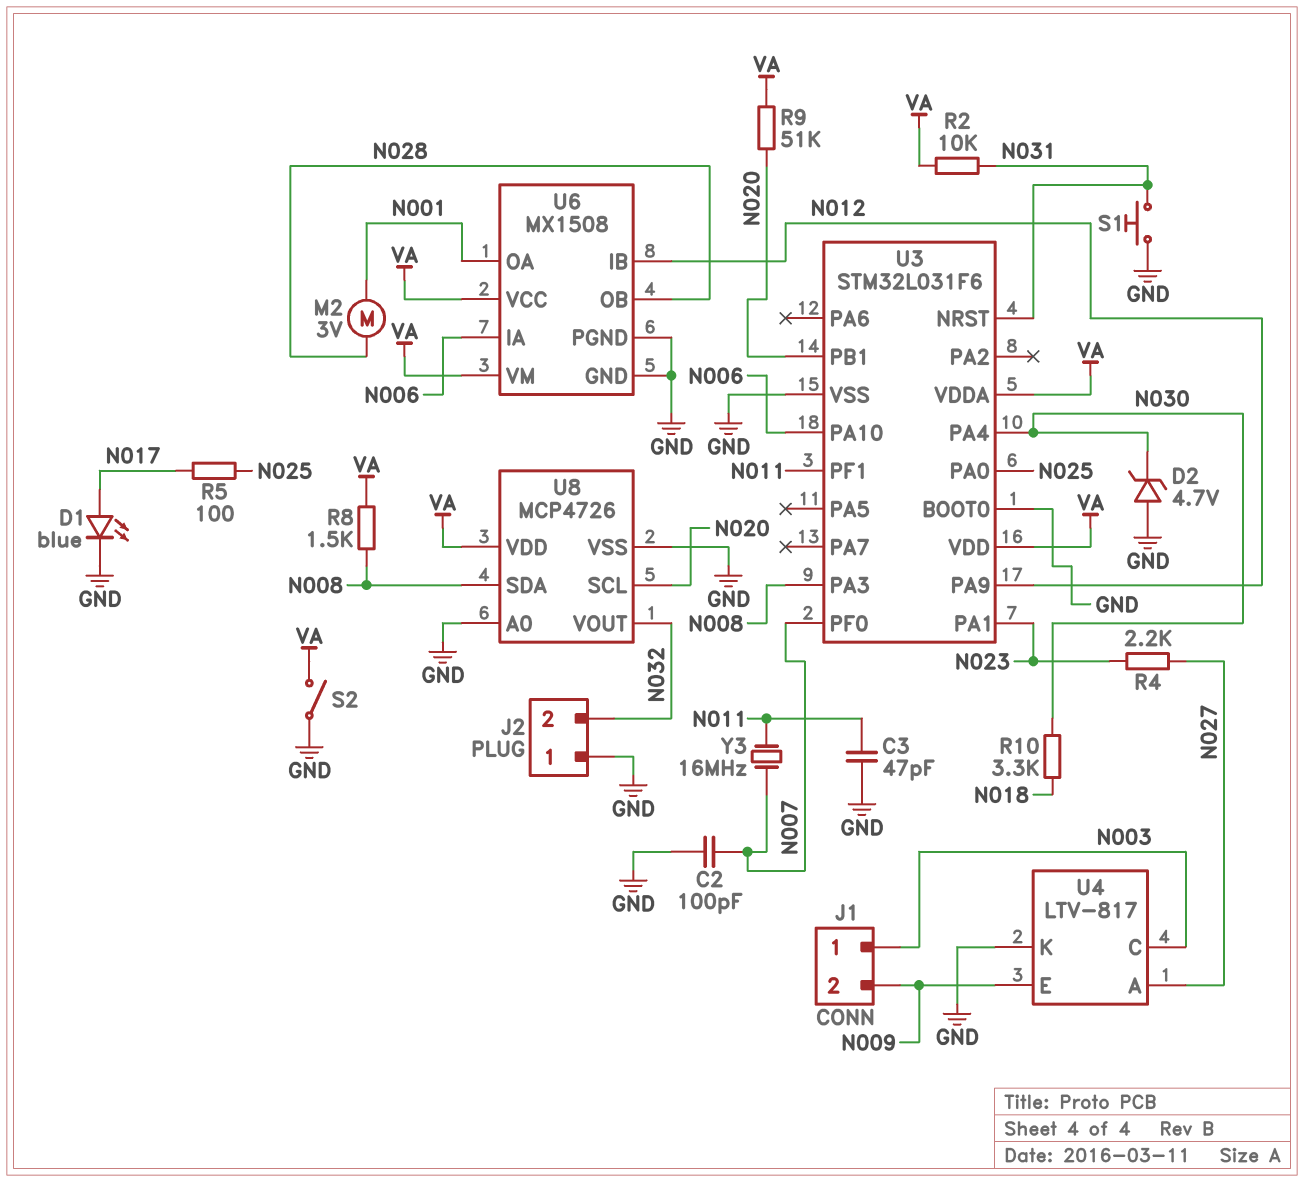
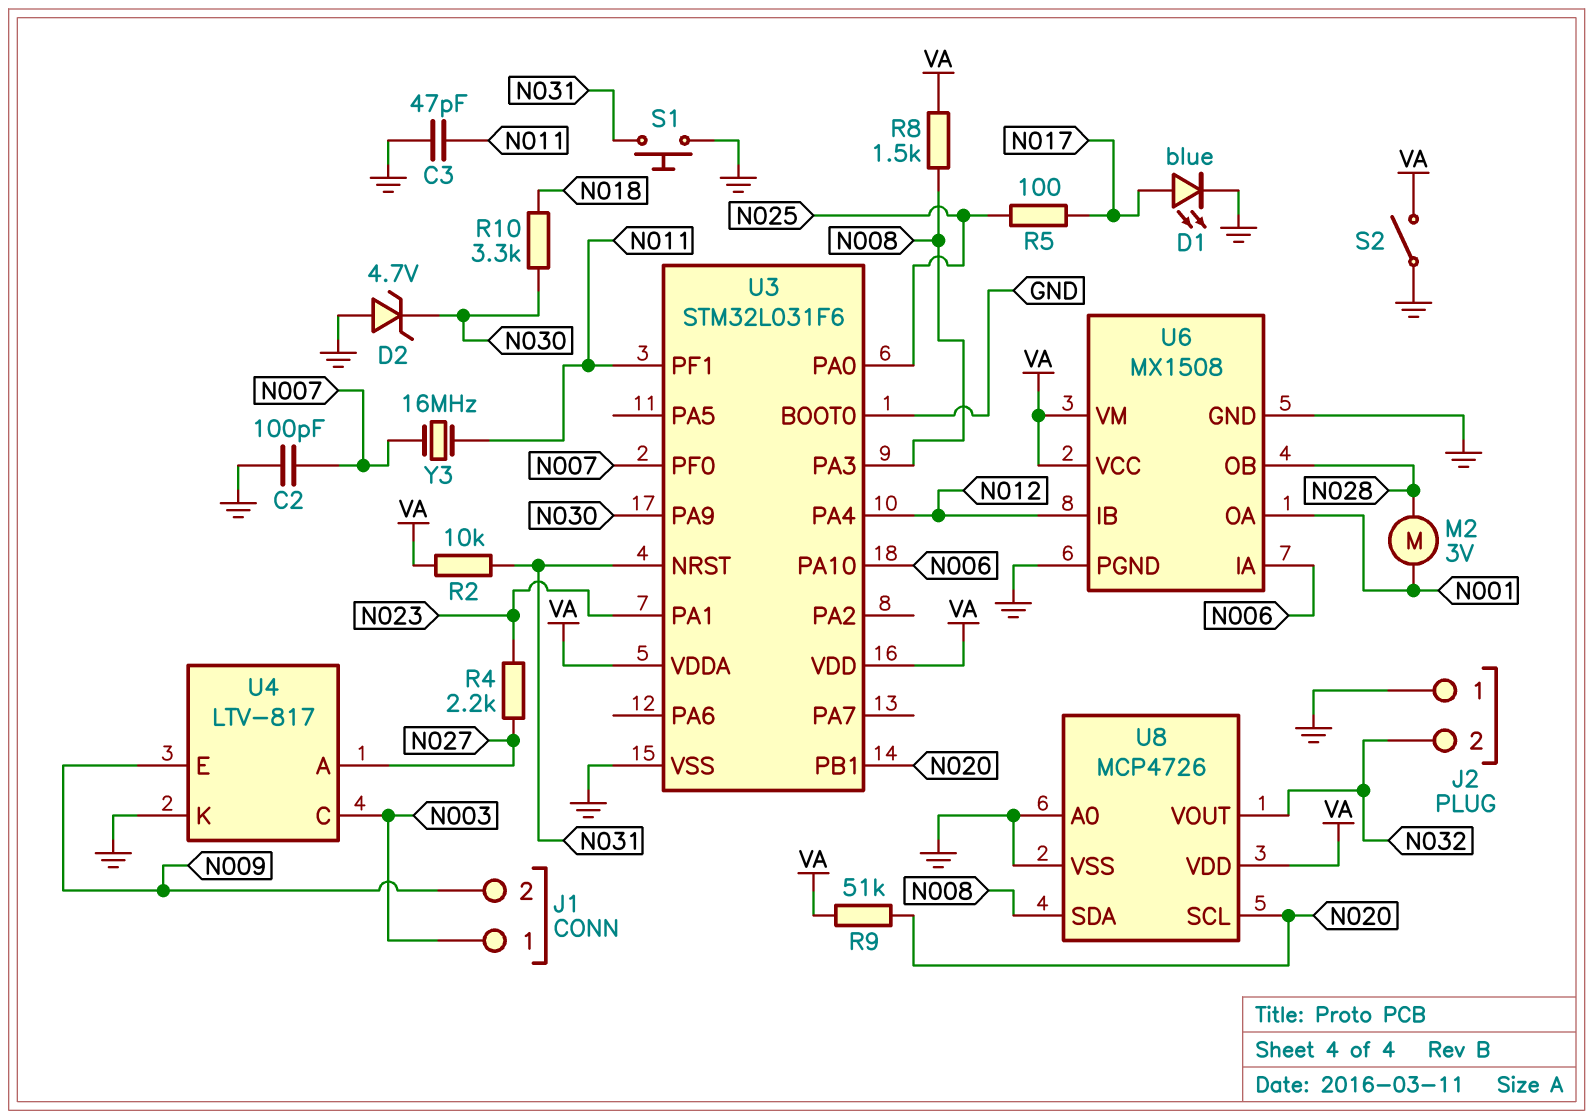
U3 pin PA4: N030 -> N012
U3 pin PA9: N012 -> N030

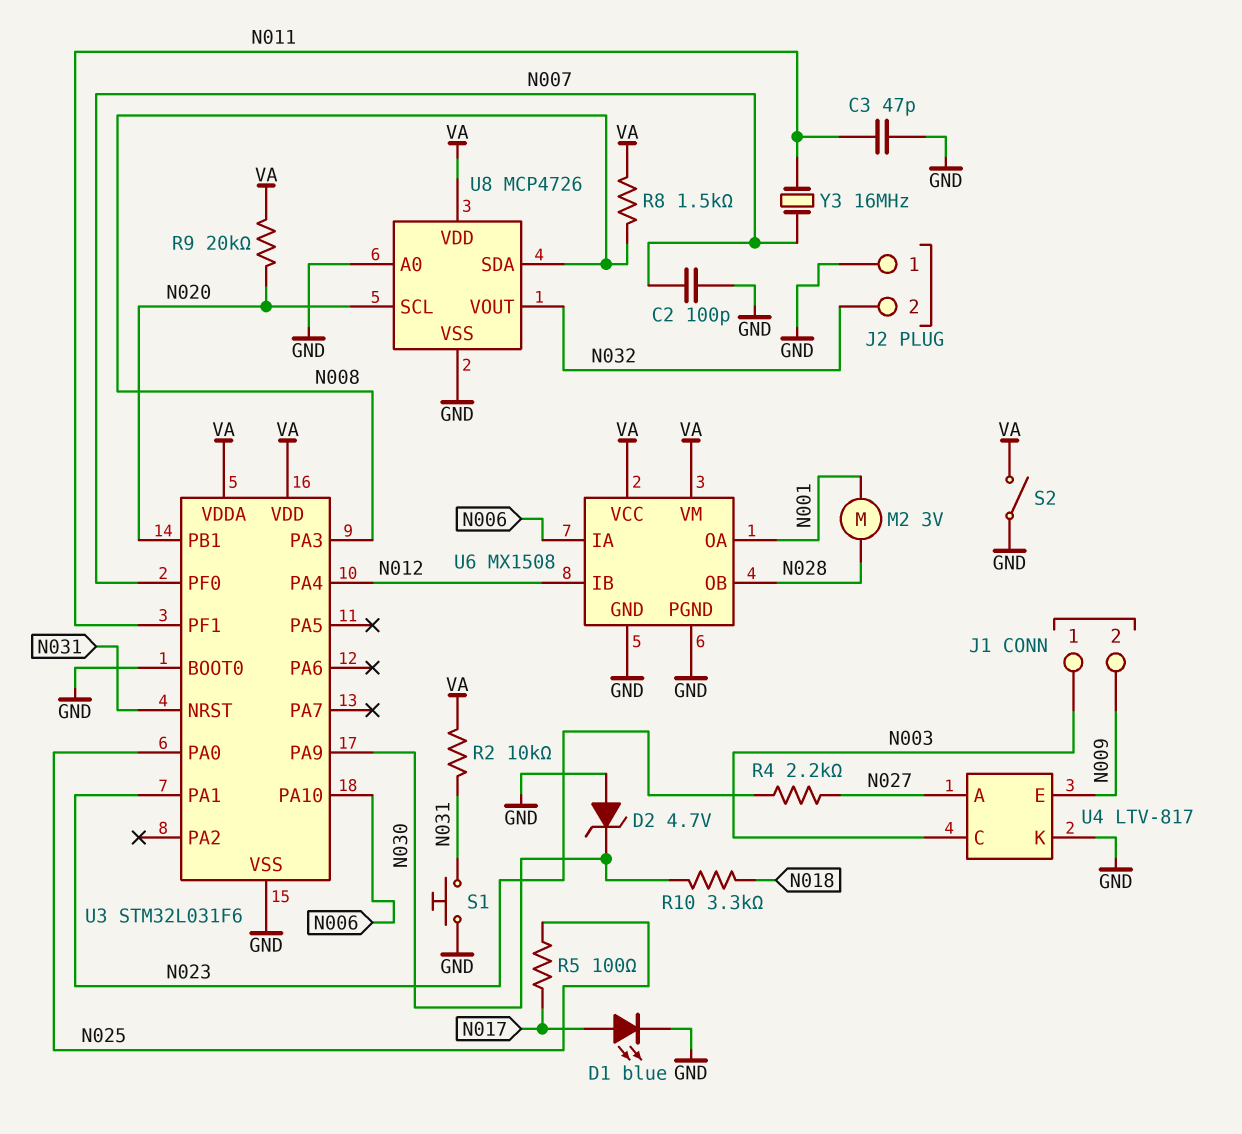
R9: 51k (N020, VA) -> 20k (N020, VA)

